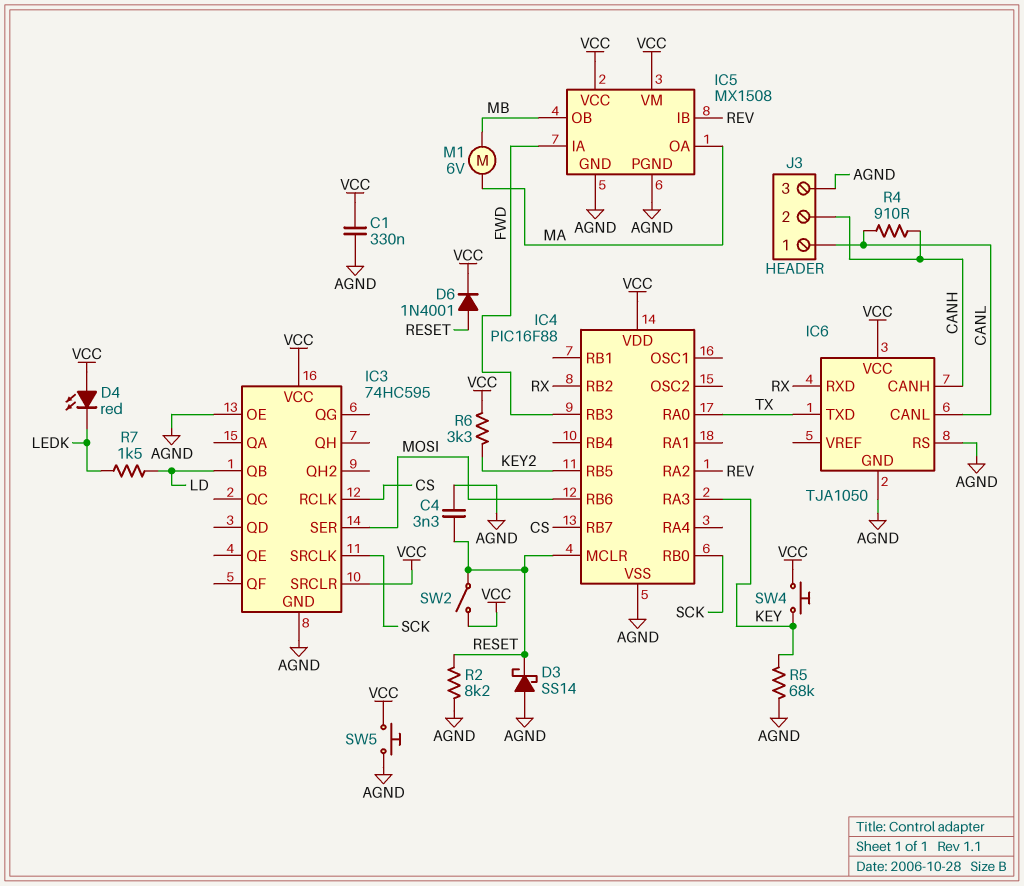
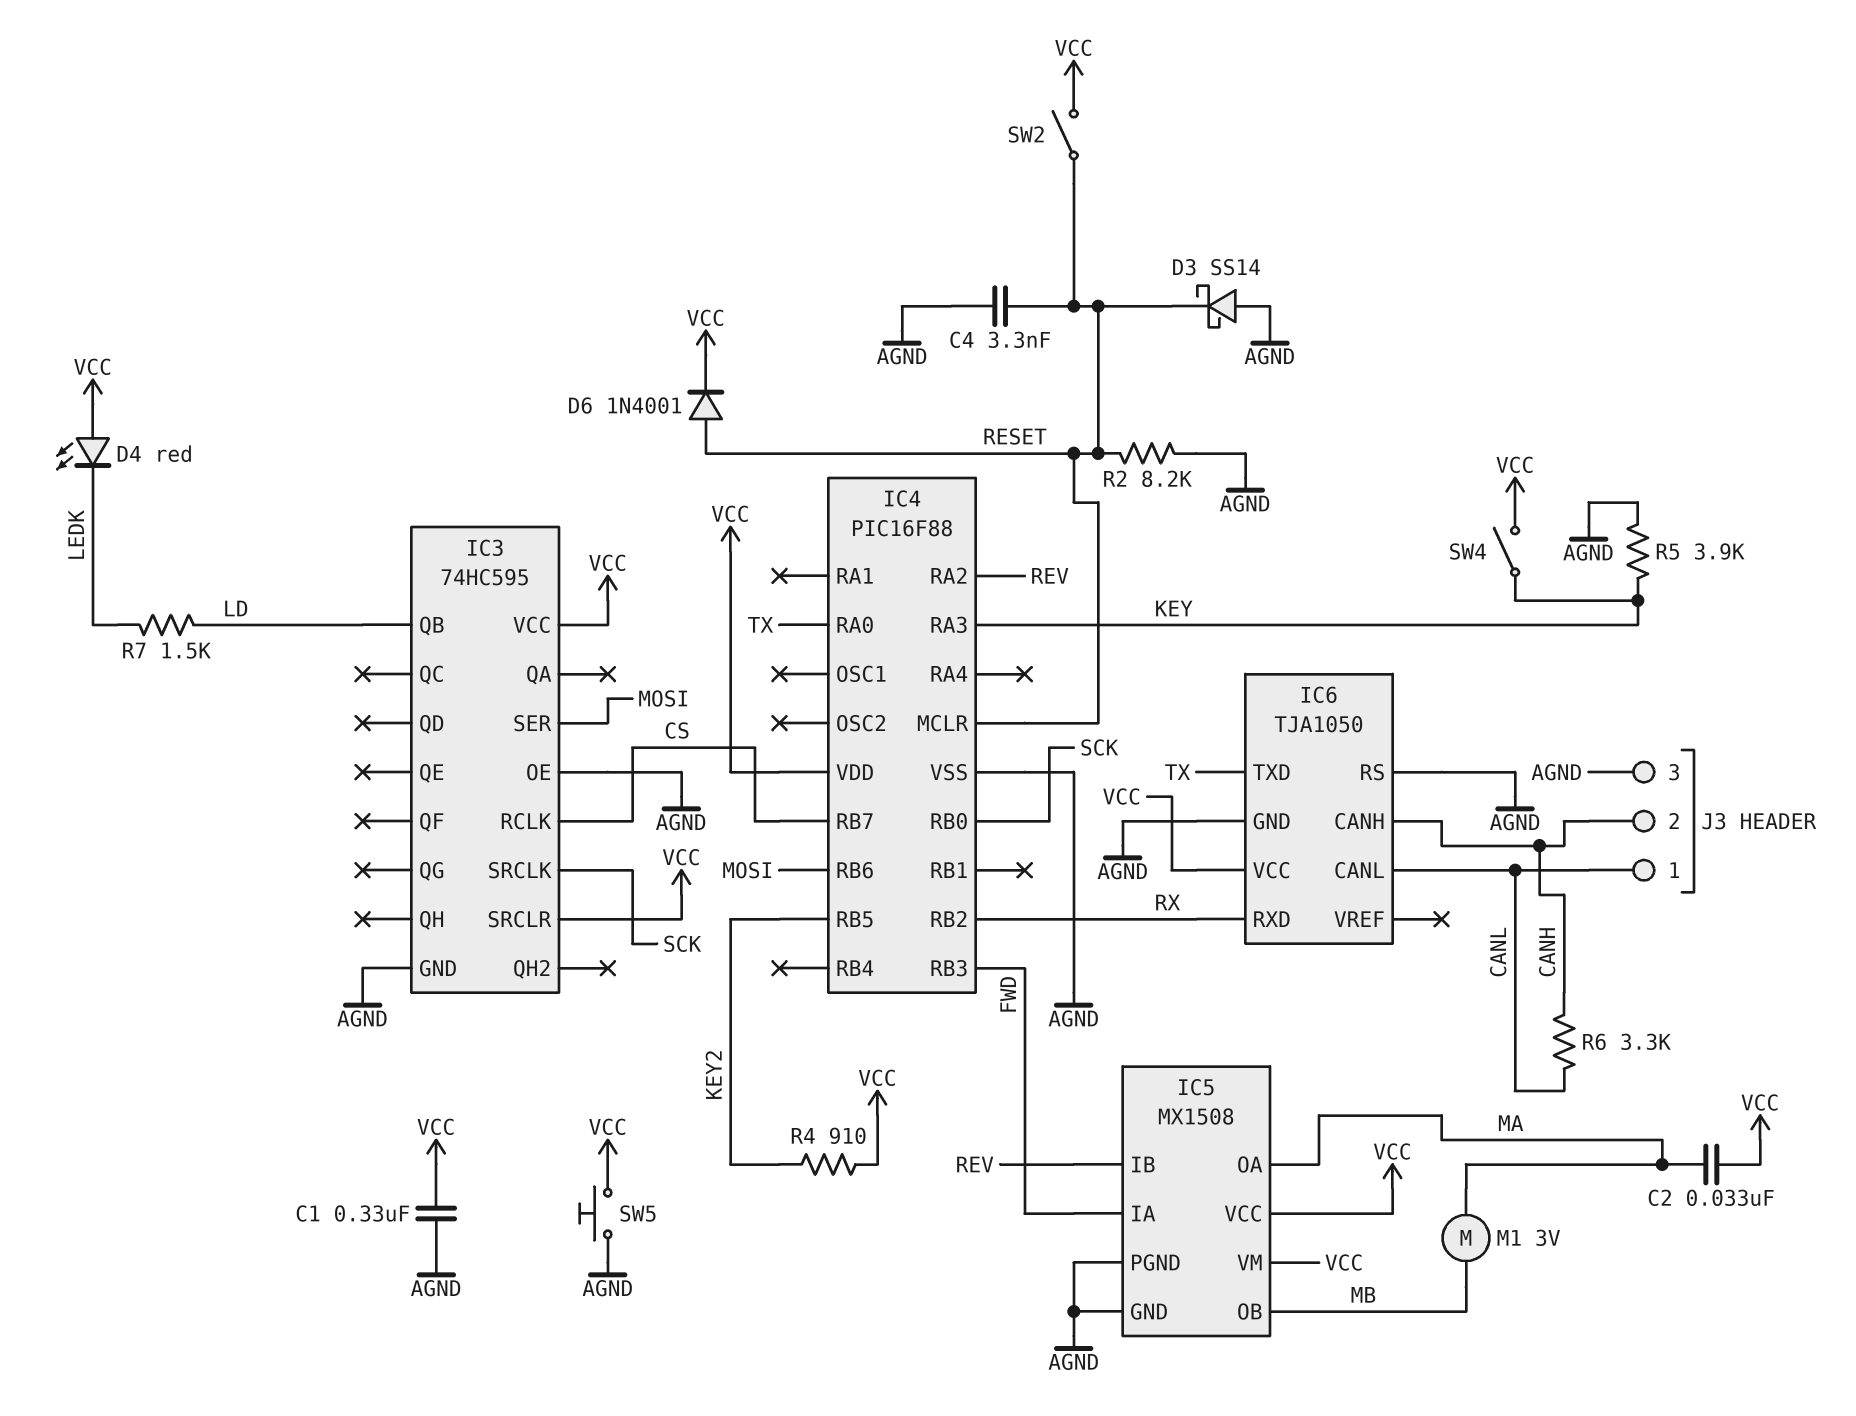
C2: none -> 33nF (MA, VCC)
M1: motor 6V (MA, MB) -> motor 3V (MA, MB)
R4: 910 (CANH, CANL) -> 910 (KEY2, VCC)
R5: 68k (AGND, KEY) -> 3.9k (AGND, KEY)
R6: 3.3k (KEY2, VCC) -> 3.3k (CANH, CANL)
SW4: button (KEY, VCC) -> switch (KEY, VCC)

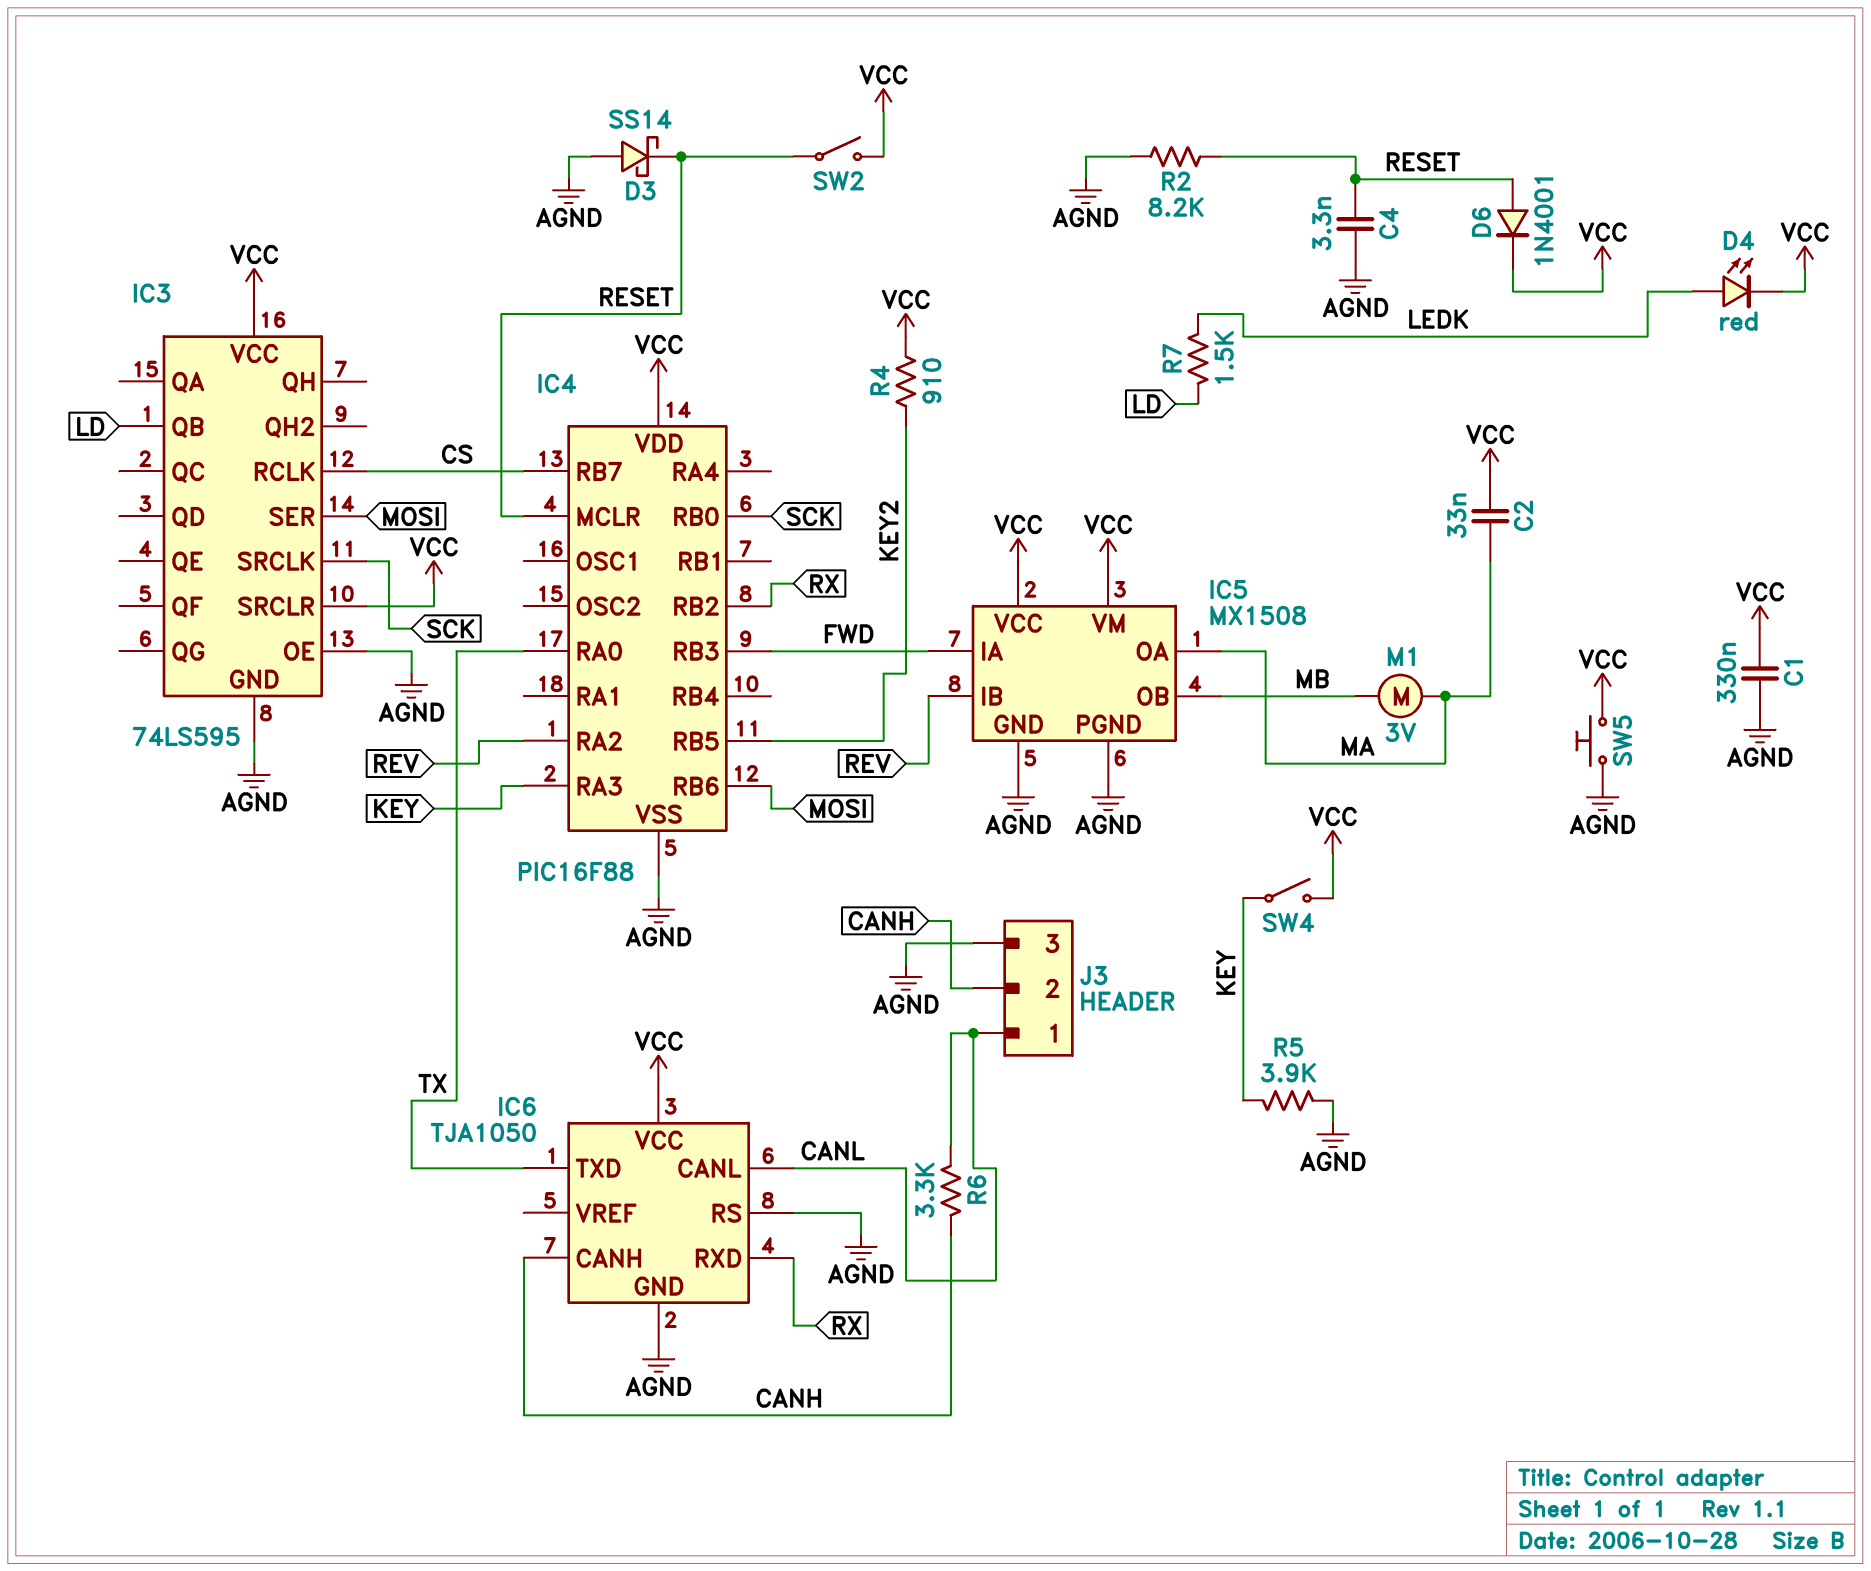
D4: LED red (A VCC, K LEDK) -> LED red (A LEDK, K VCC)
IC3: 74HC595 -> 74LS595

